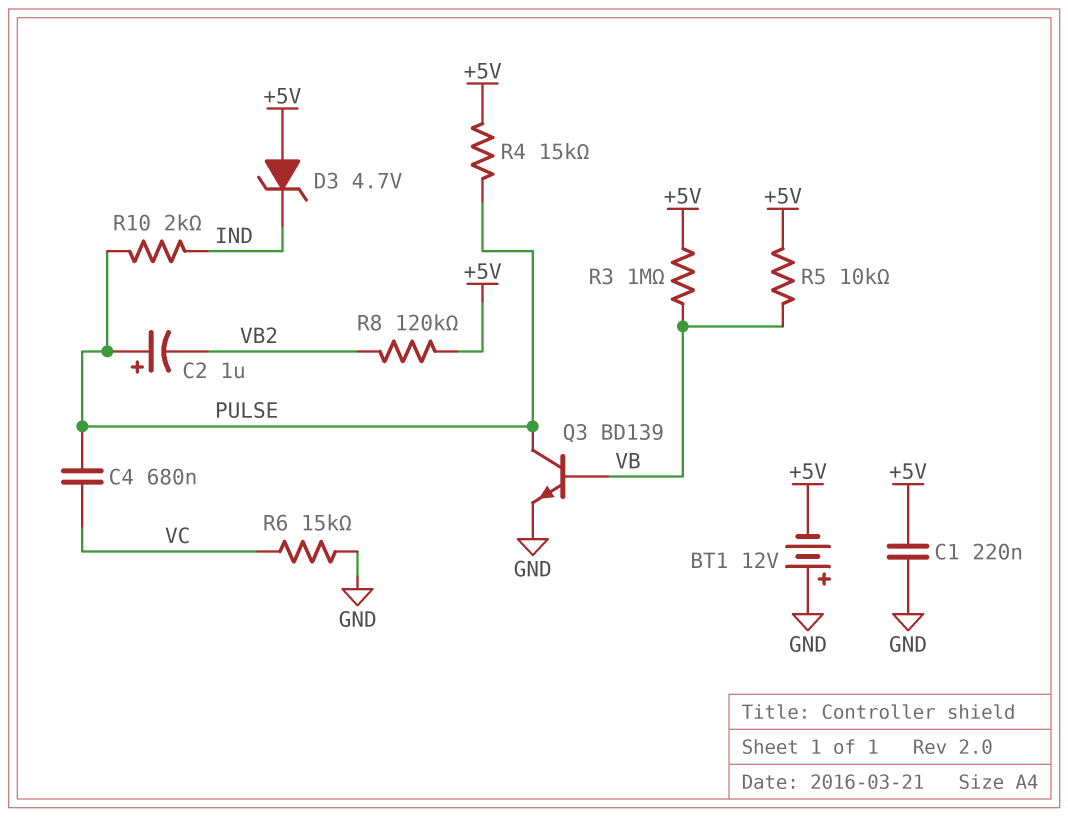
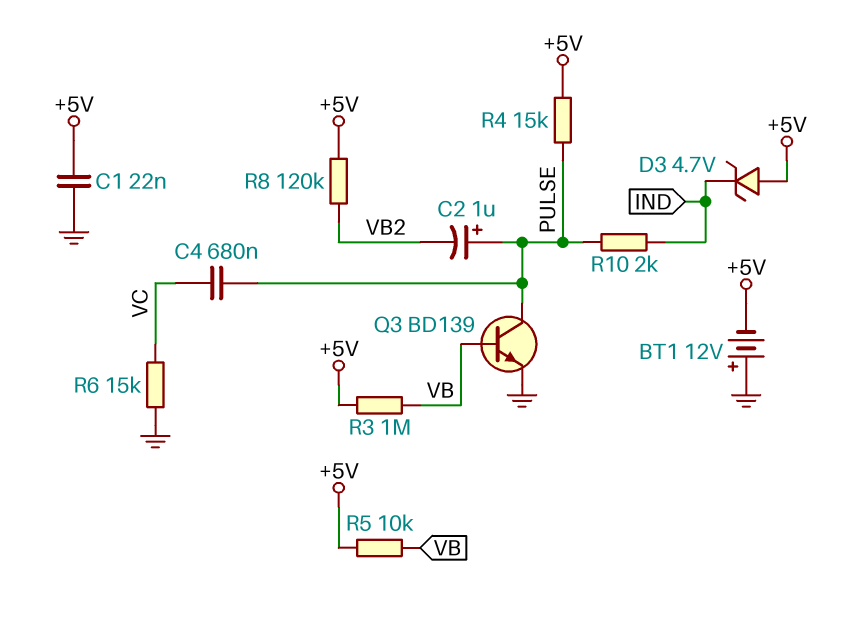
C1: 220nF (+5V, GND) -> 22nF (+5V, GND)

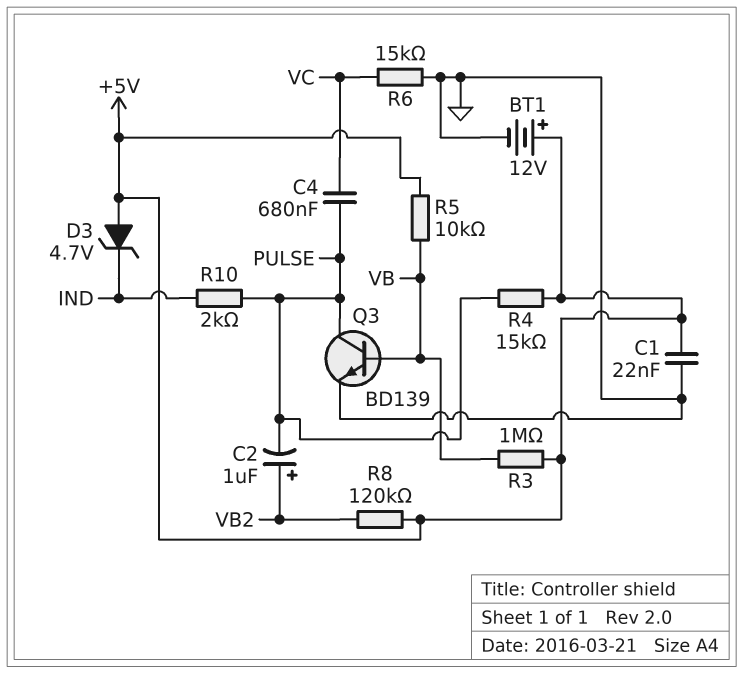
BT1: 12V (plus GND, minus +5V) -> 12V (plus +5V, minus GND)
C2: 1uF (plus PULSE, minus VB2) -> 1uF (plus VB2, minus PULSE)

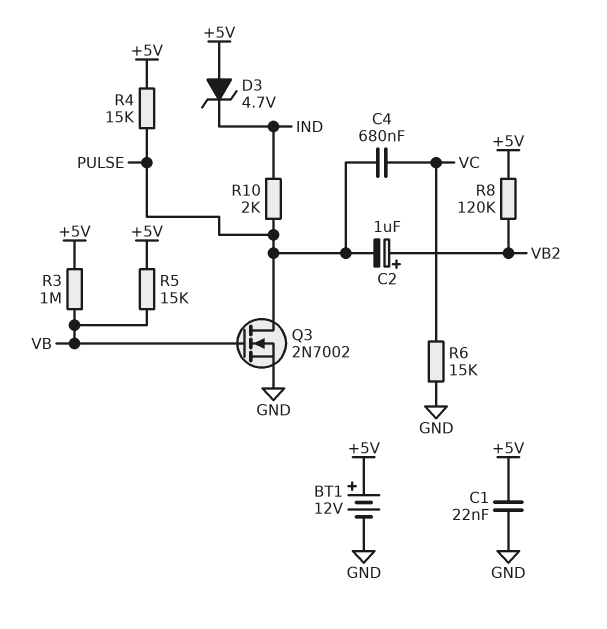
Q3: NPN BD139 (B VB, C PULSE, E GND) -> NMOS 2N7002 (G VB, D PULSE, S GND)
R5: 10k (+5V, VB) -> 15k (+5V, VB)

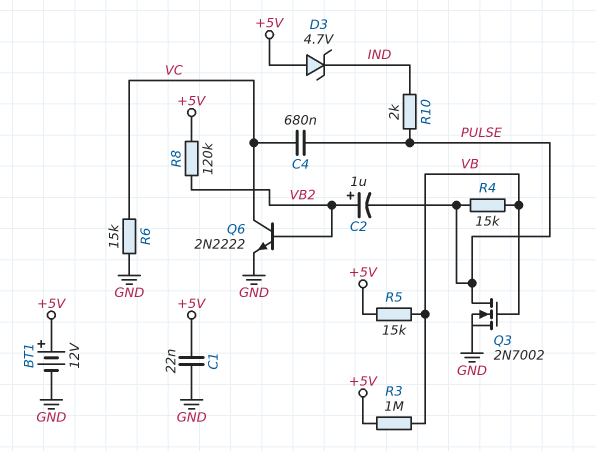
Q6: none -> NPN 2N2222 (B VB2, C VC, E GND)
R4: 15k (+5V, PULSE) -> 15k (PULSE, VB)

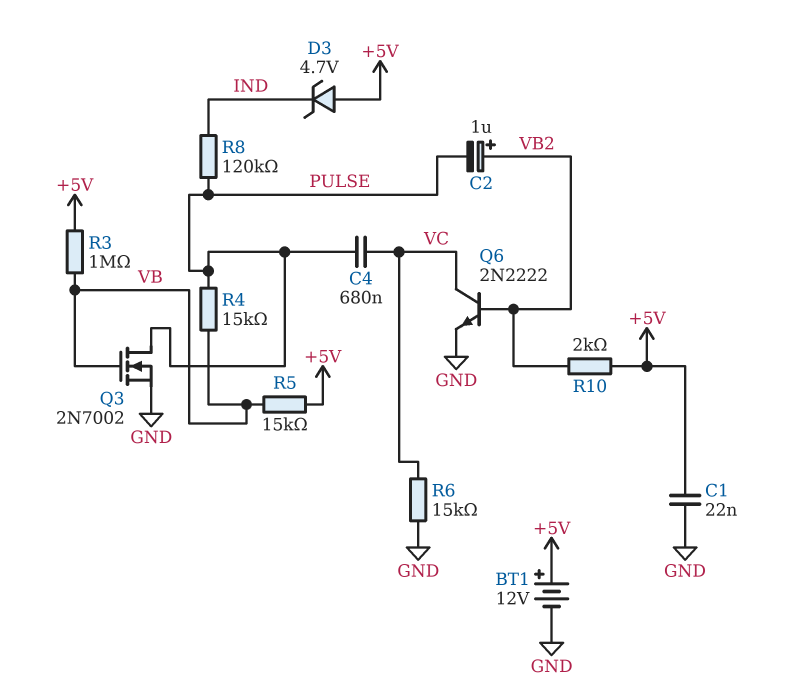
R8: 120k (+5V, VB2) -> 120k (IND, PULSE)
R10: 2k (IND, PULSE) -> 2k (+5V, VB2)

